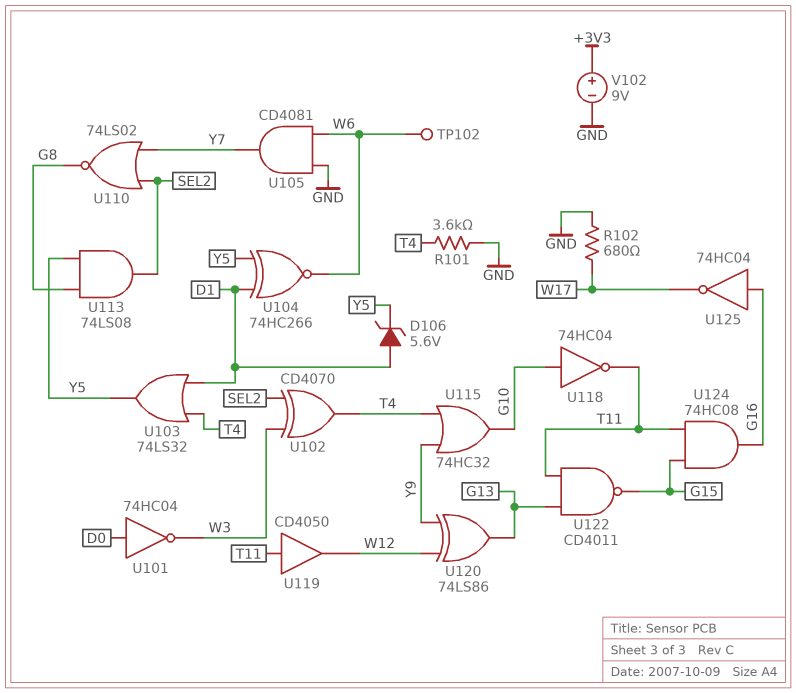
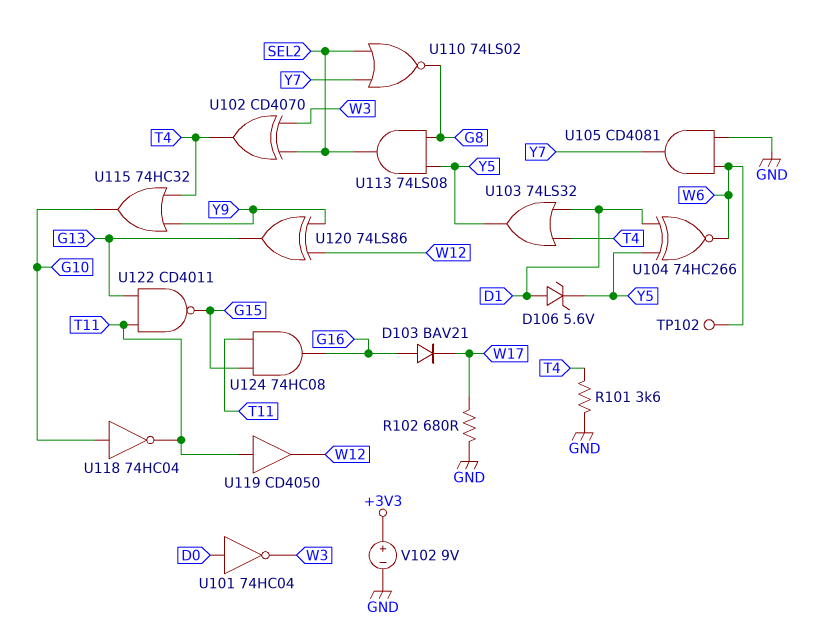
D103: none -> diode BAV21 (A G16, K W17)
U125: NOT 74HC04 (in G16, out W17) -> none

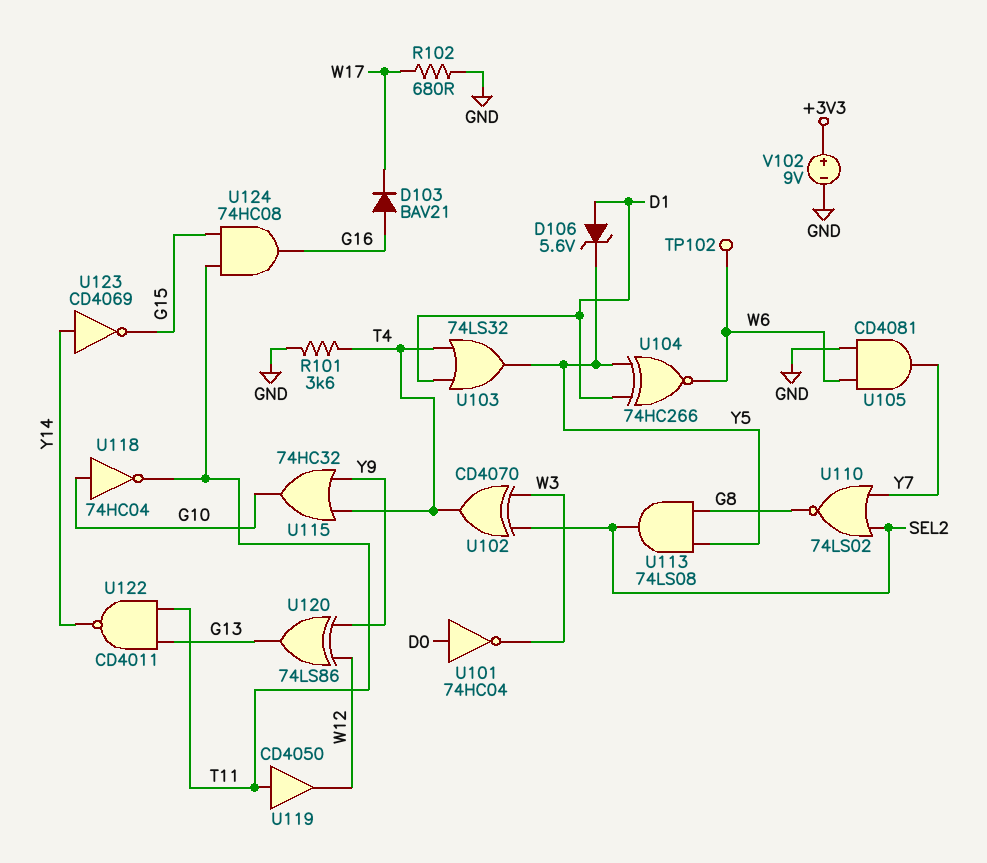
U122: NAND CD4011 (in G13, in T11, out G15) -> NAND CD4011 (in G13, in T11, out Y14)
U123: none -> NOT CD4069 (in Y14, out G15)

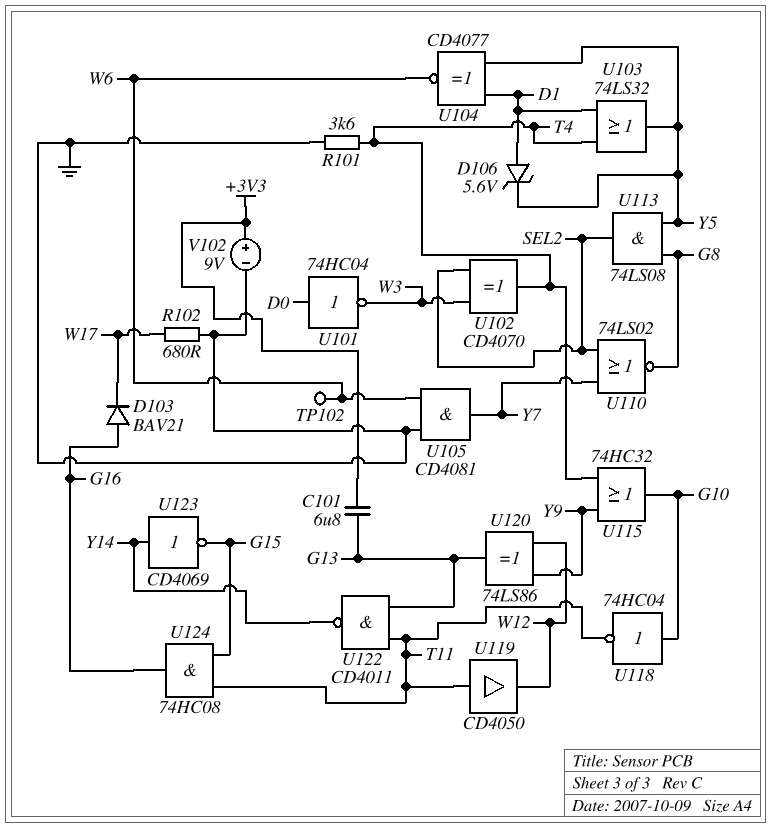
C101: none -> 6.8uF (+3V3, G13)
U104: XNOR 74HC266 (in D1, in Y5, out W6) -> XNOR CD4077 (in D1, in Y5, out W6)

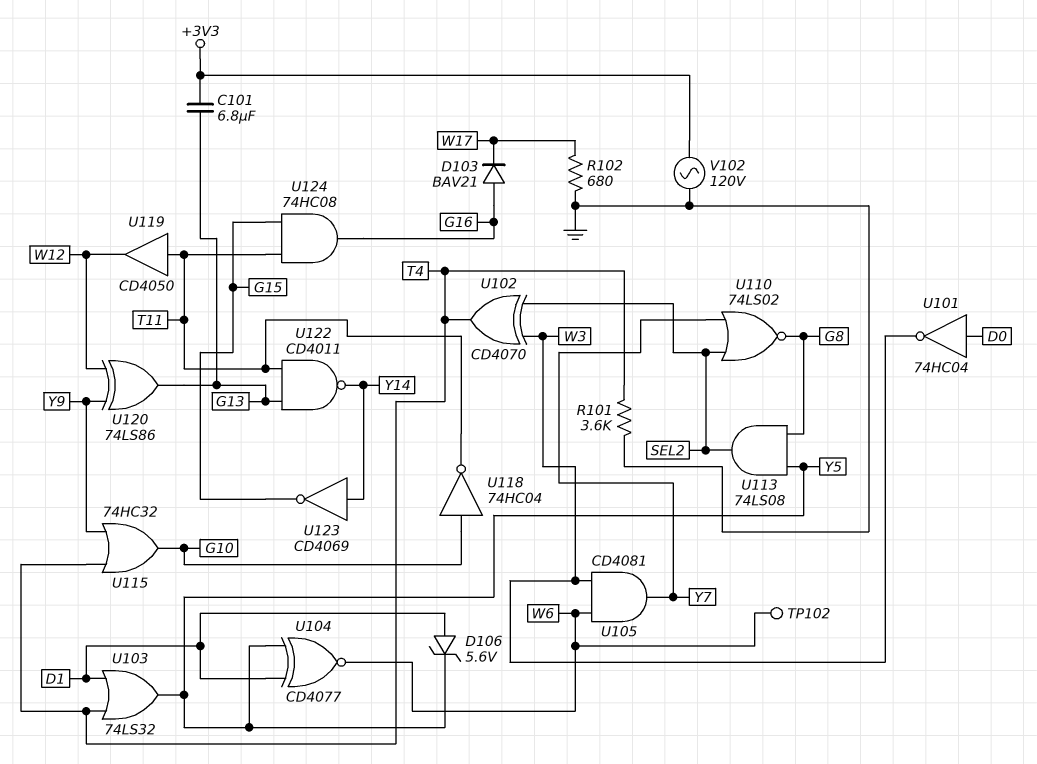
U105: AND CD4081 (in GND, in W6, out Y7) -> AND CD4081 (in W3, in W6, out Y7)
V102: 9V (plus +3V3, minus GND) -> AC 120V (+3V3, GND)

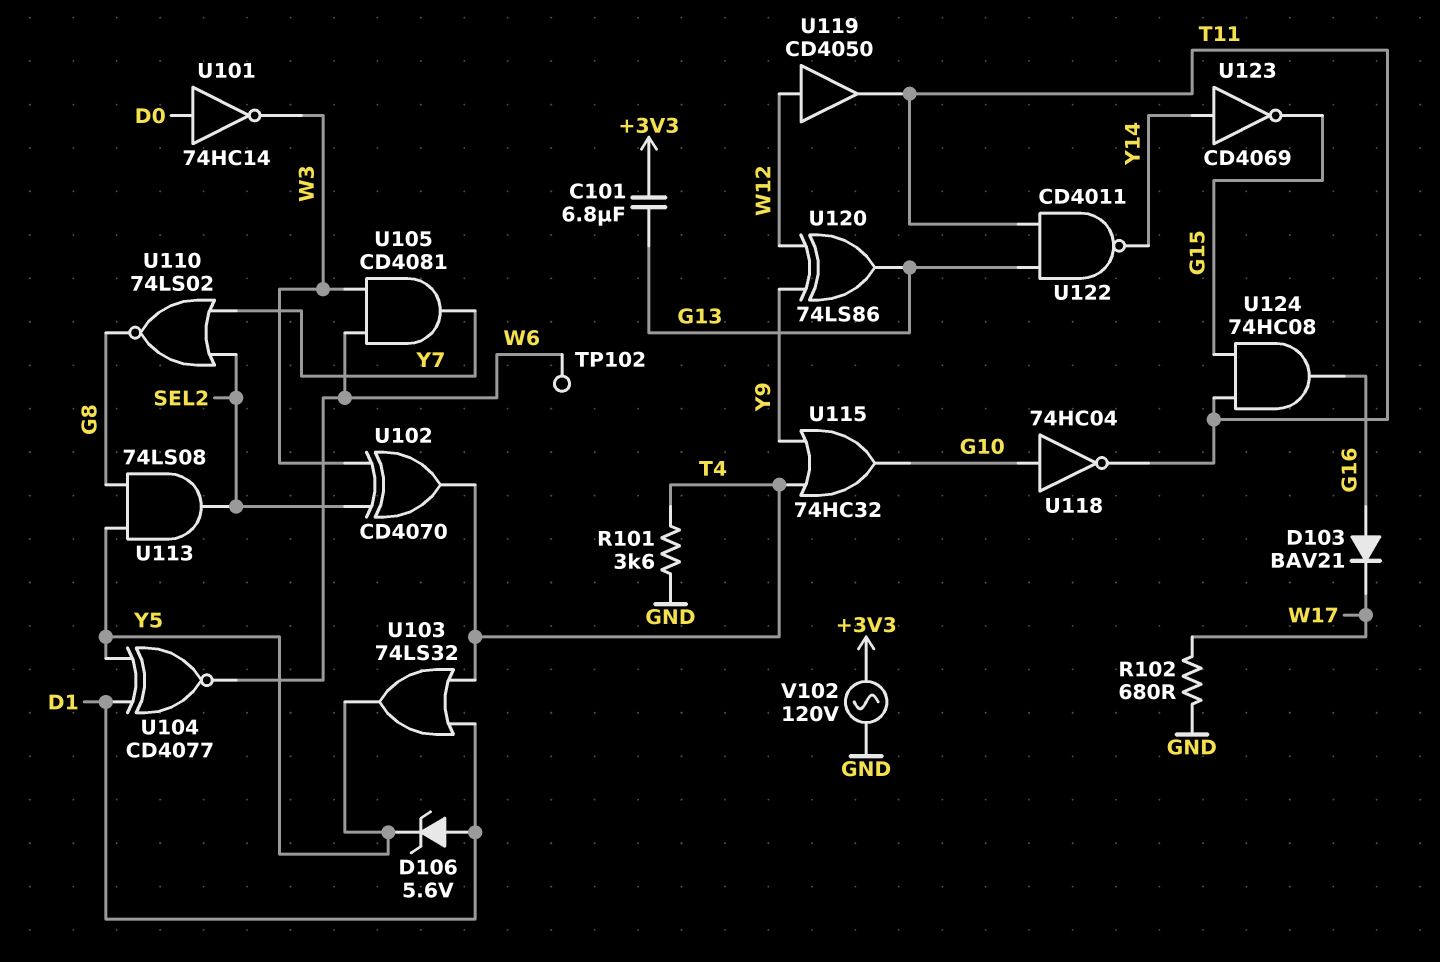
U101: NOT 74HC04 (in D0, out W3) -> NOT 74HC14 (in D0, out W3)
U119: buffer CD4050 (in T11, out W12) -> buffer CD4050 (in W12, out T11)

